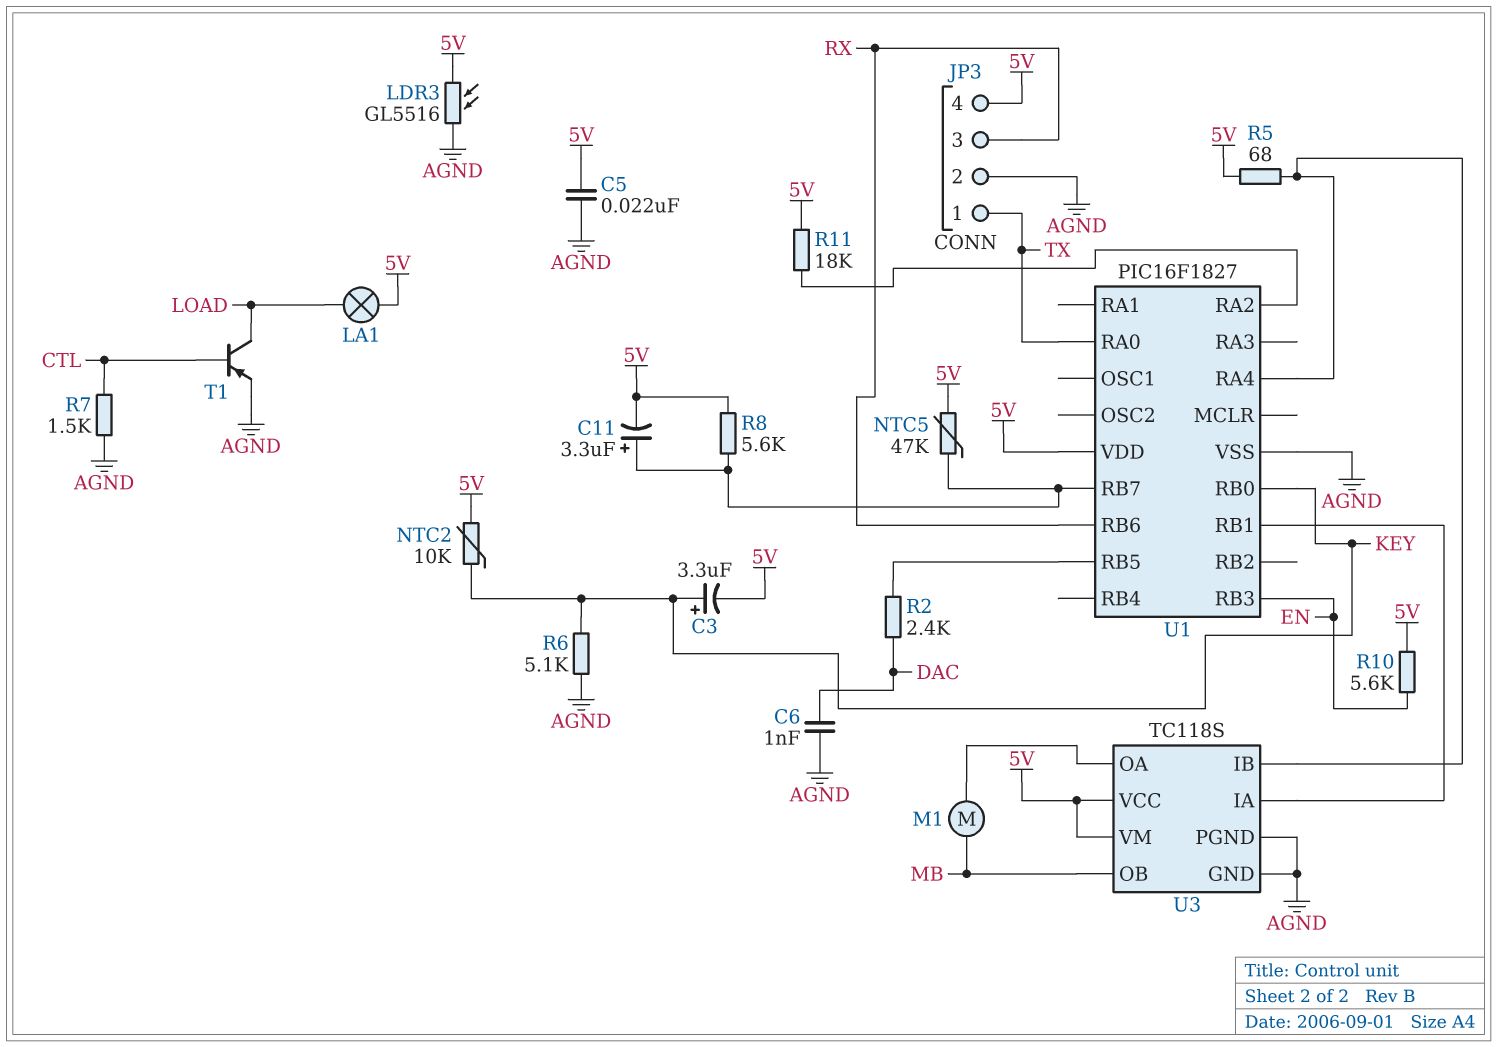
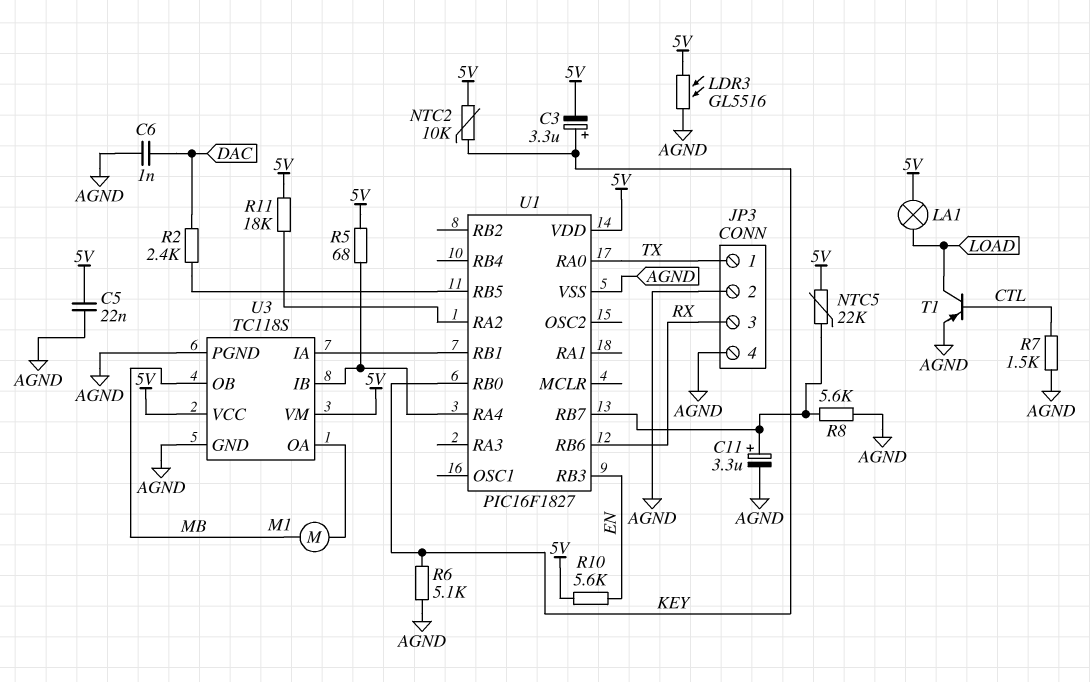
C11: 3.3uF (plus U1/RB7, minus 5V) -> 3.3uF (plus U1/RB7, minus AGND)
JP3 pin 4: 5V -> AGND
NTC5: 47k (5V, U1/RB7) -> 22k (5V, U1/RB7)
R8: 5.6k (5V, U1/RB7) -> 5.6k (AGND, U1/RB7)

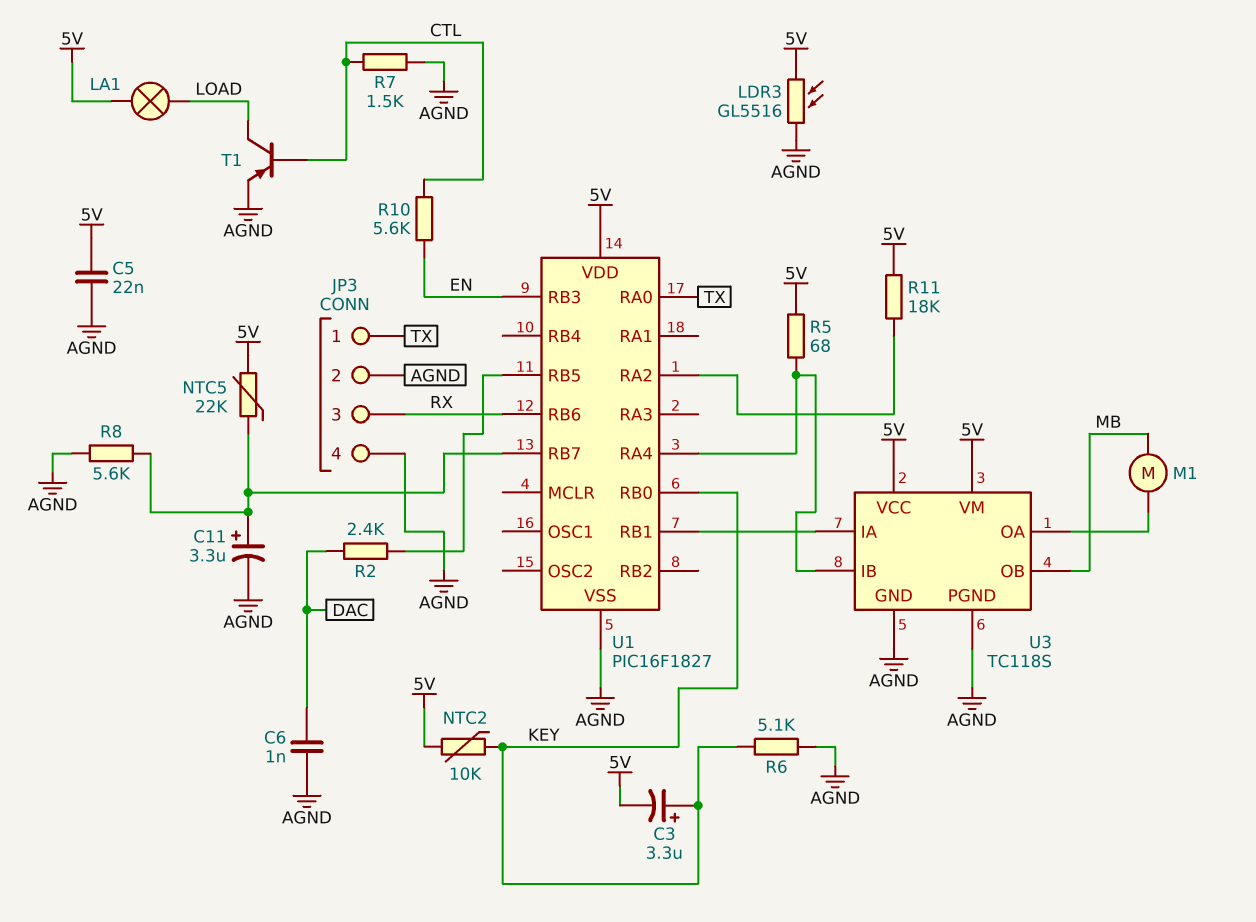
R10: 5.6k (5V, EN) -> 5.6k (CTL, EN)

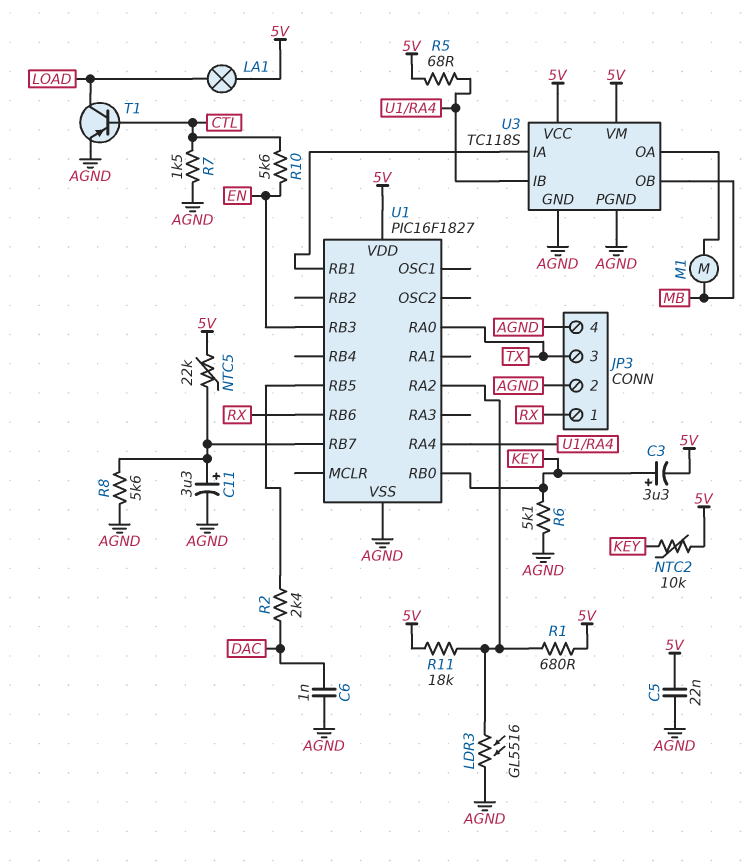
JP3 pin 1: TX -> RX
JP3 pin 3: RX -> TX
LDR3: GL5516 (5V, AGND) -> GL5516 (AGND, U1/RA2)
R1: none -> 680 (5V, U1/RA2)

